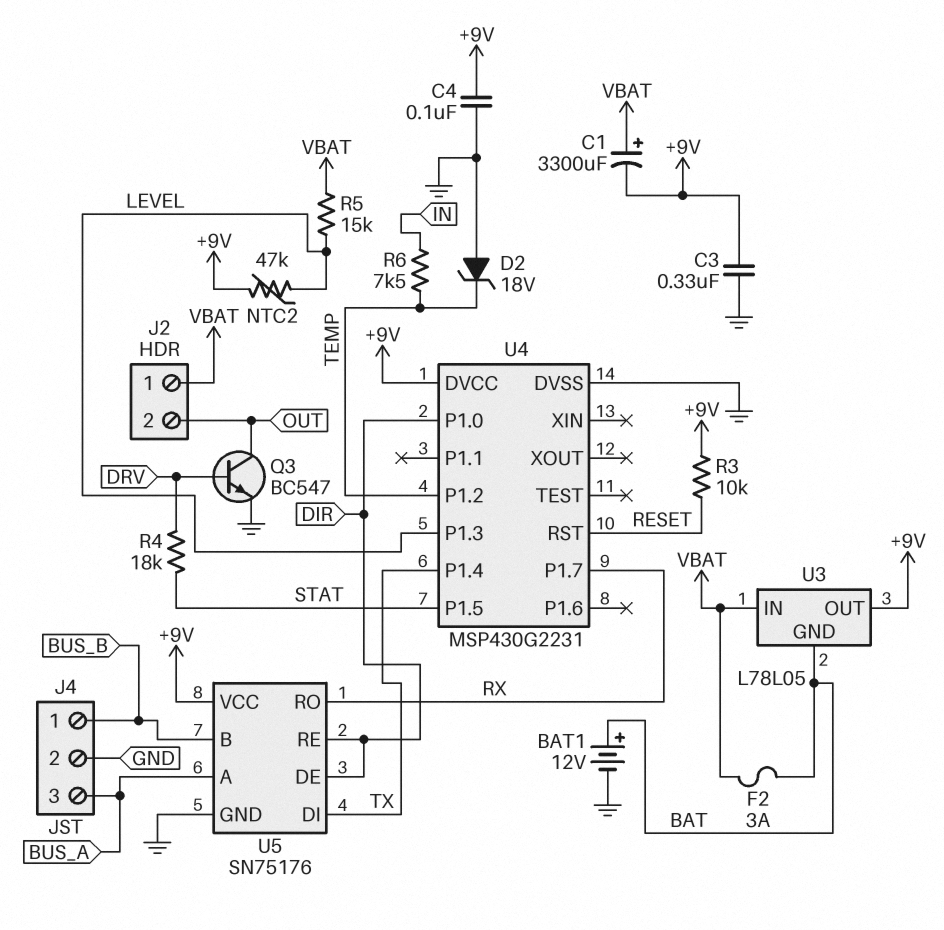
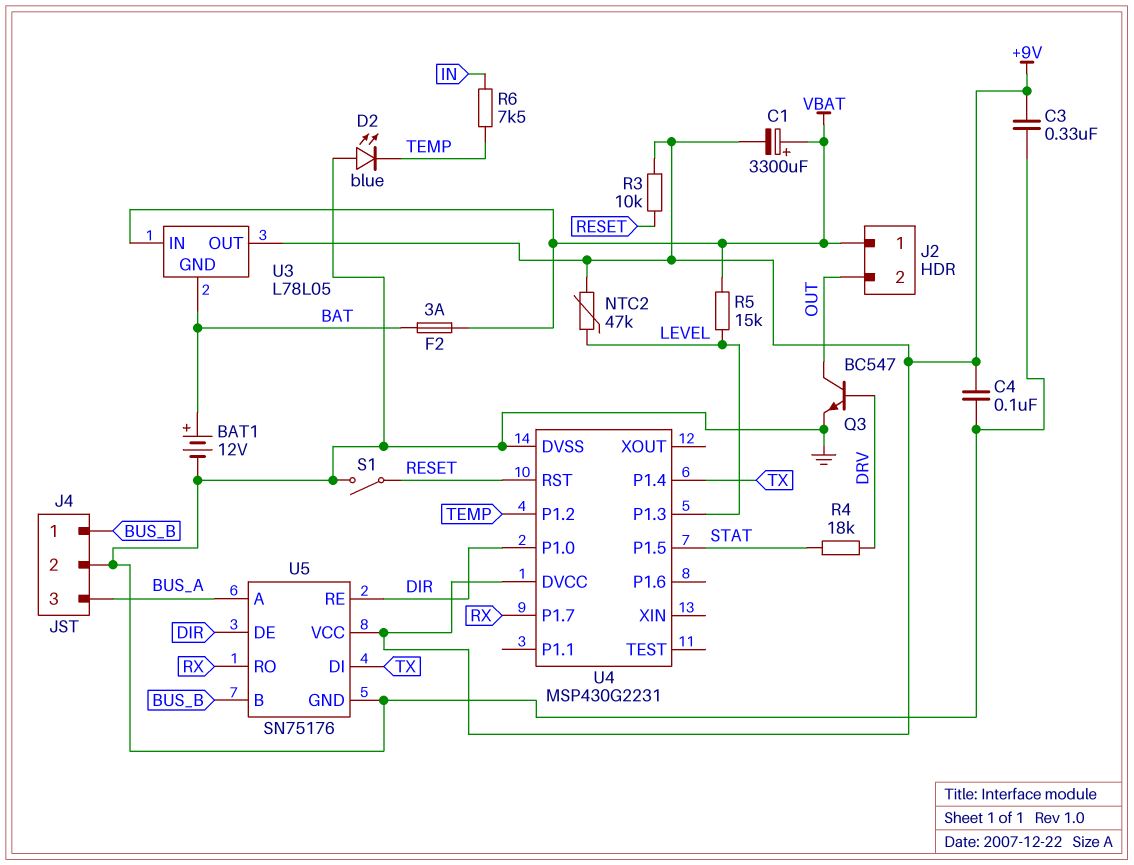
D2: zener 18V (A GND, K TEMP) -> LED blue (A GND, K TEMP)
S1: none -> switch (GND, RESET)

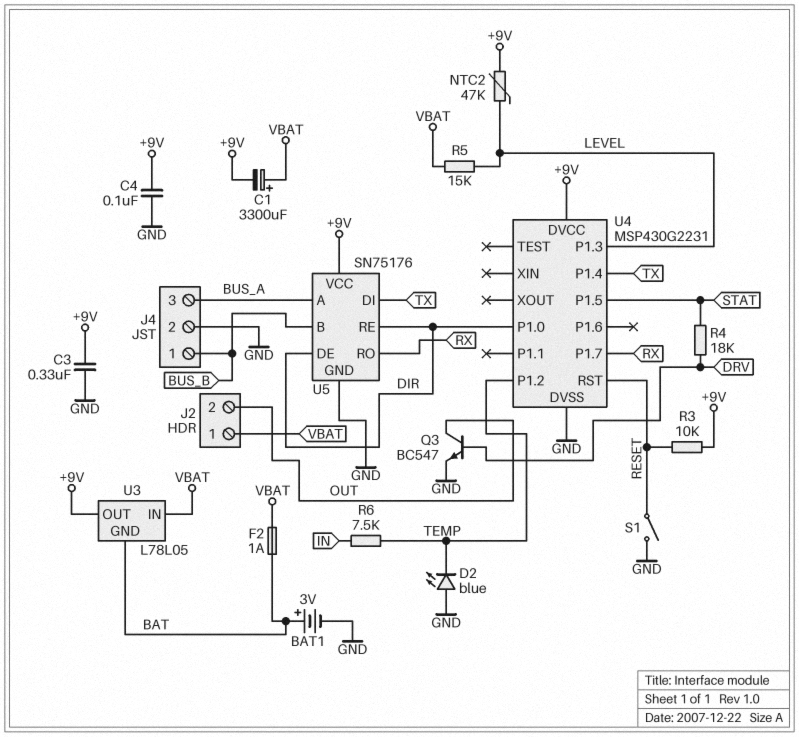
BAT1: 12V (plus BAT, minus GND) -> 3V (plus BAT, minus GND)
F2: 3A (BAT, VBAT) -> 1A (BAT, VBAT)

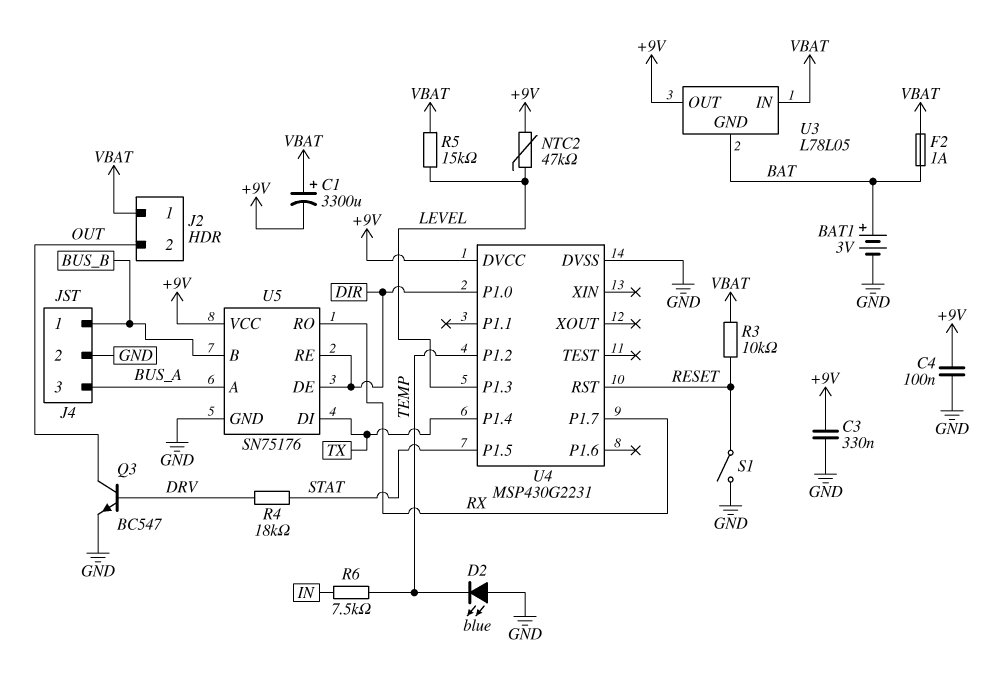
R3: 10k (+9V, RESET) -> 10k (RESET, VBAT)

